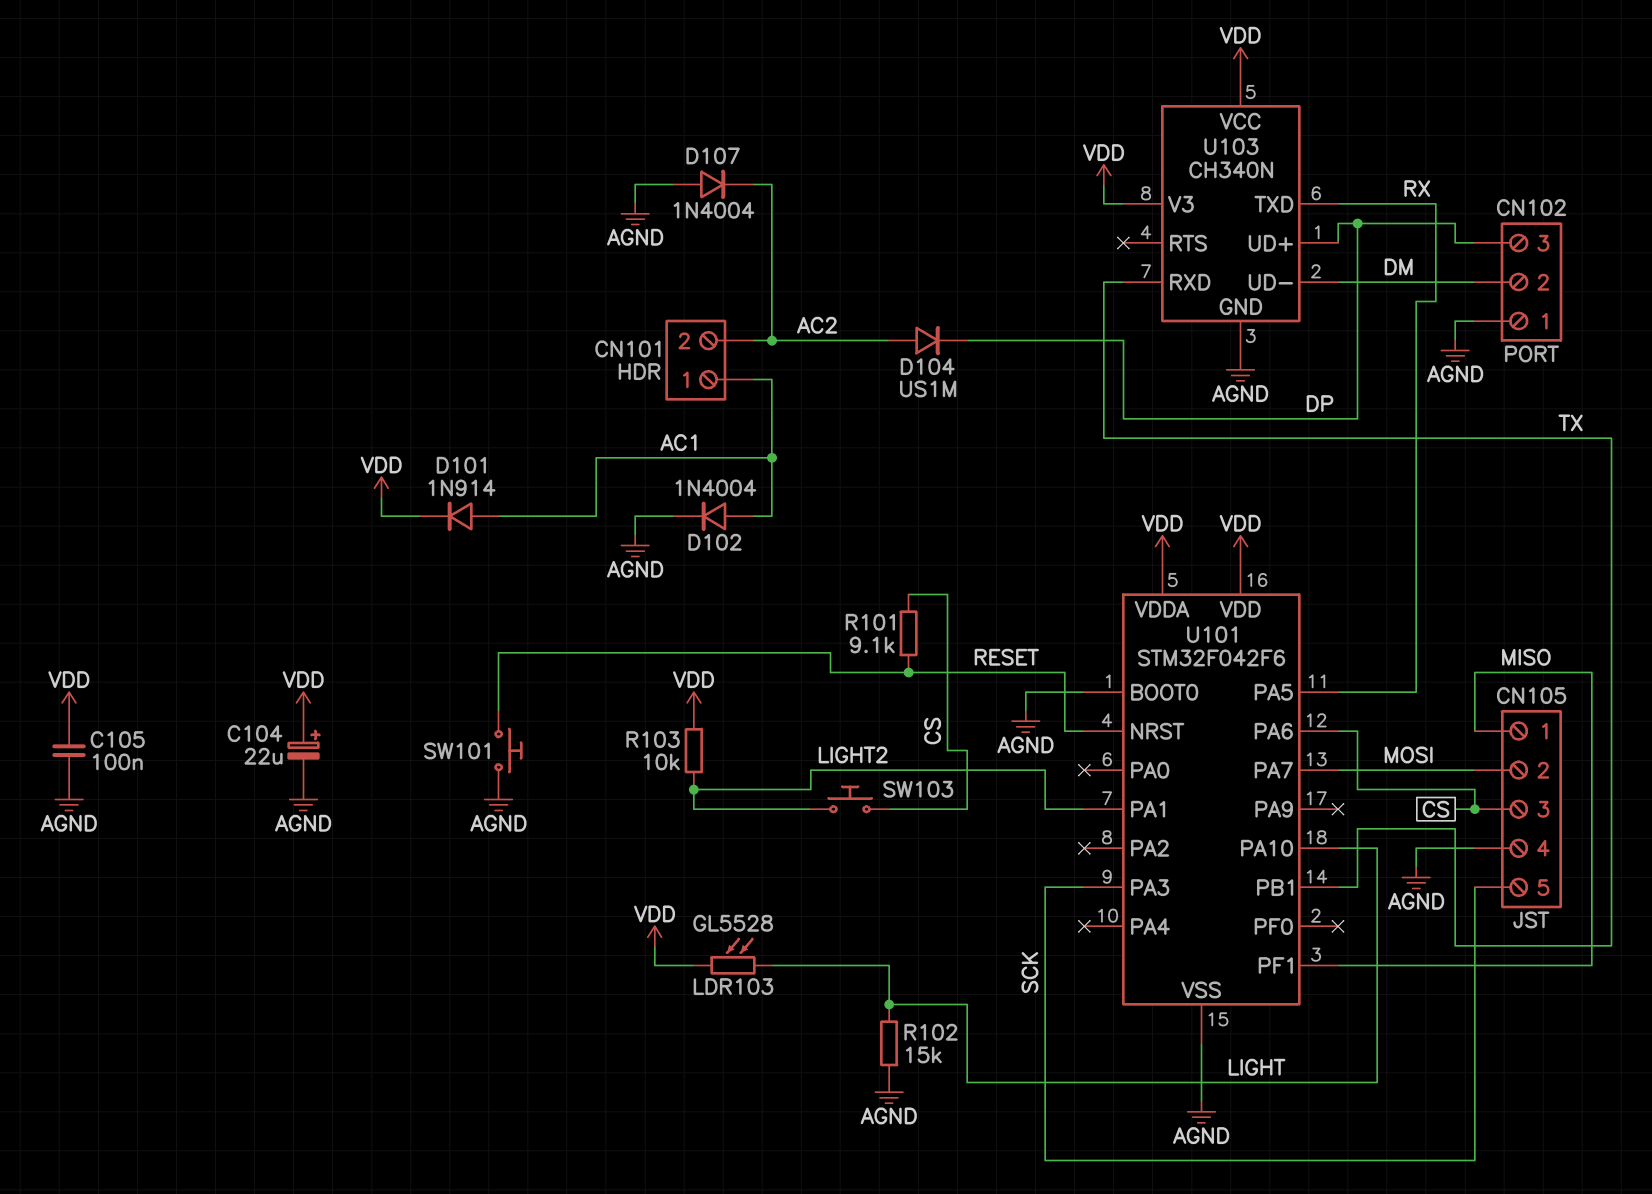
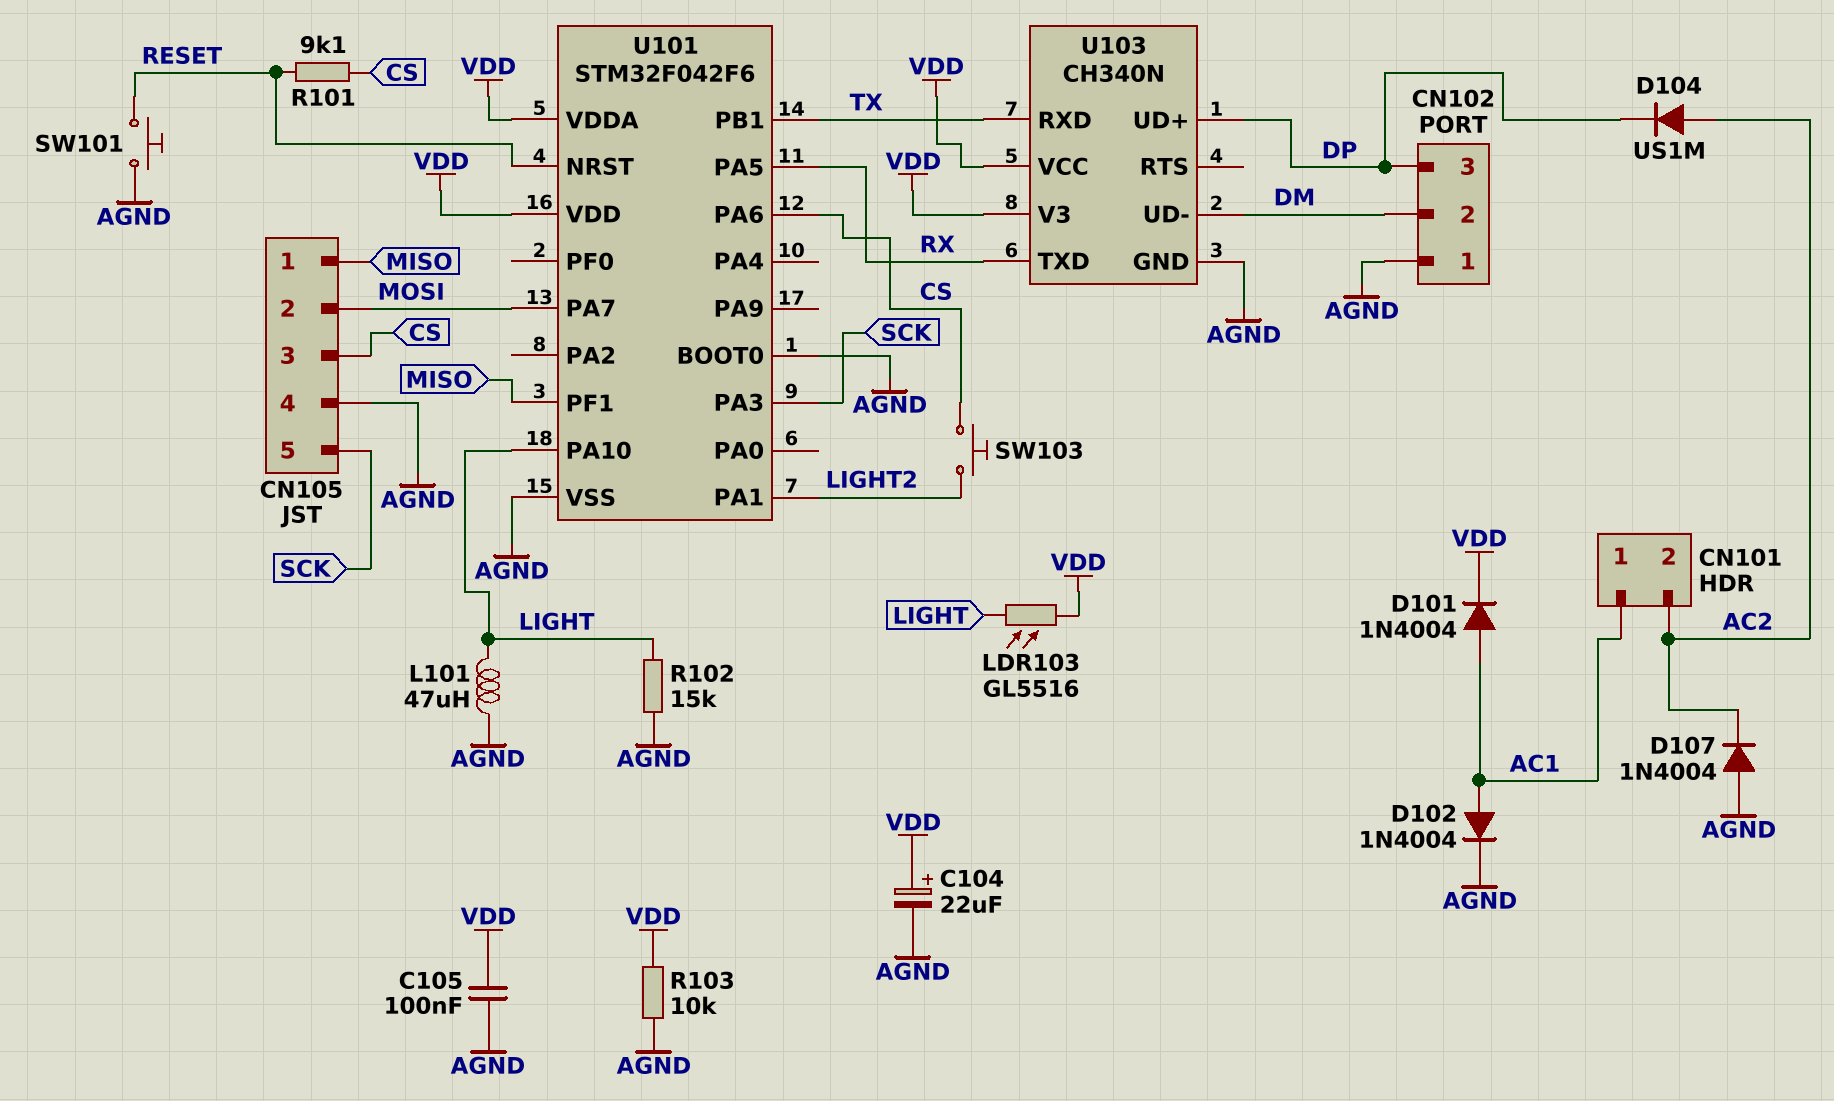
D101: diode 1N914 (A AC1, K VDD) -> diode 1N4004 (A AC1, K VDD)
L101: none -> 47uH (AGND, LIGHT)
LDR103: GL5528 (LIGHT, VDD) -> GL5516 (LIGHT, VDD)
R103: 10k (LIGHT2, VDD) -> 10k (AGND, VDD)

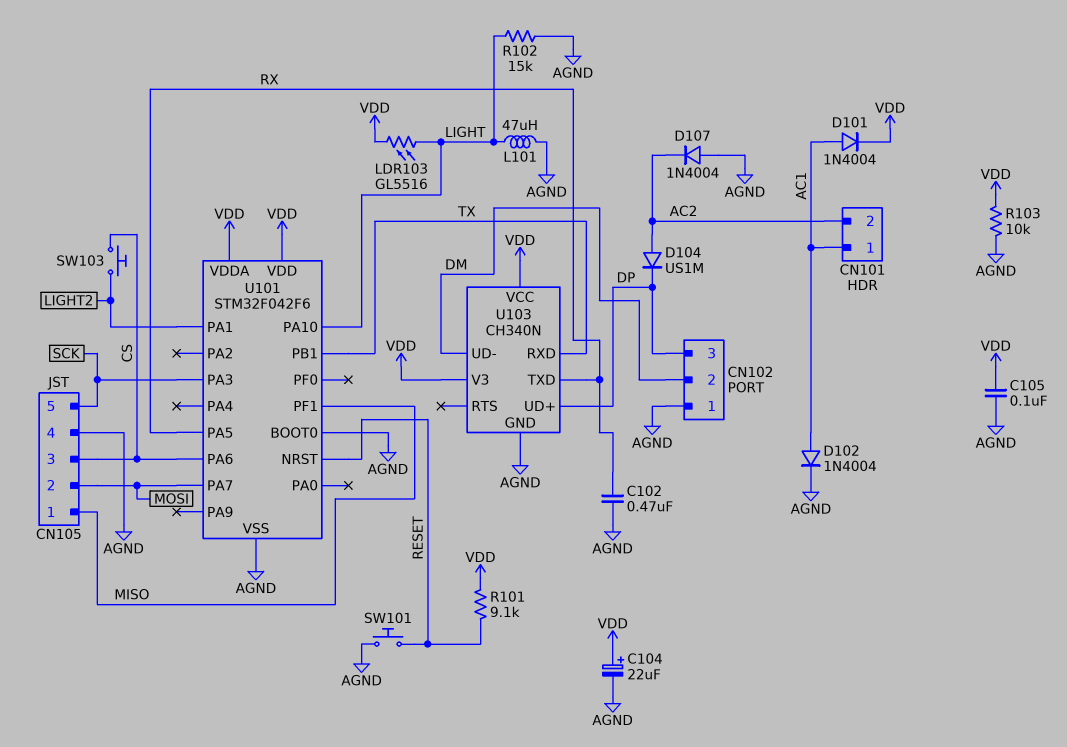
C102: none -> 470nF (AGND, RX)
R101: 9.1k (CS, RESET) -> 9.1k (RESET, VDD)

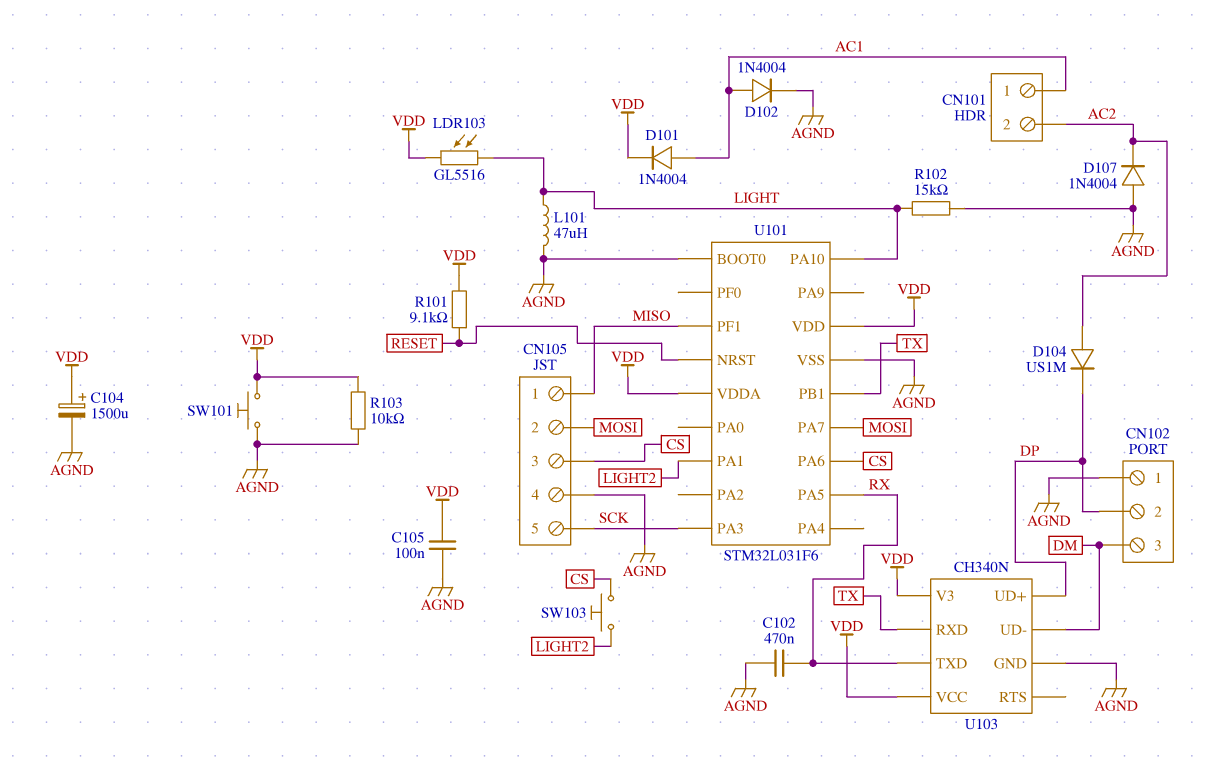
C104: 22uF (plus VDD, minus AGND) -> 1500uF (plus VDD, minus AGND)
CN102 pin 2: DM -> DP
CN102 pin 3: DP -> DM
SW101: button (AGND, RESET) -> button (AGND, VDD)
U101: STM32F042F6 -> STM32L031F6

